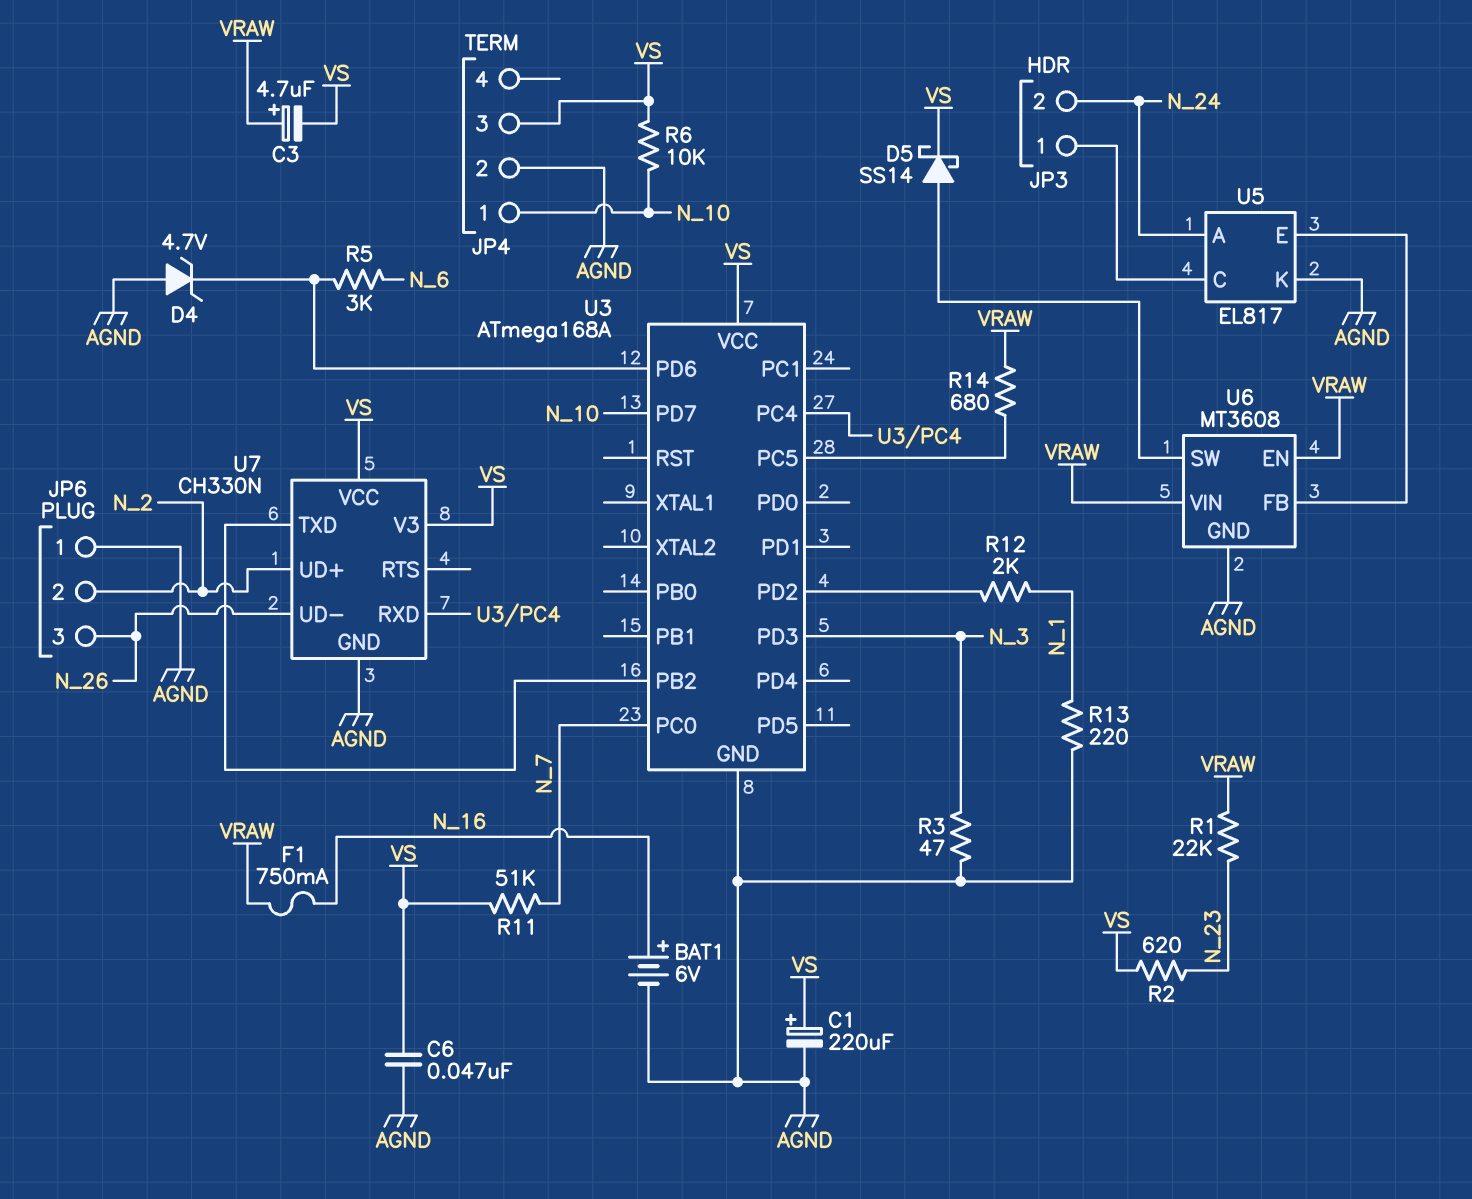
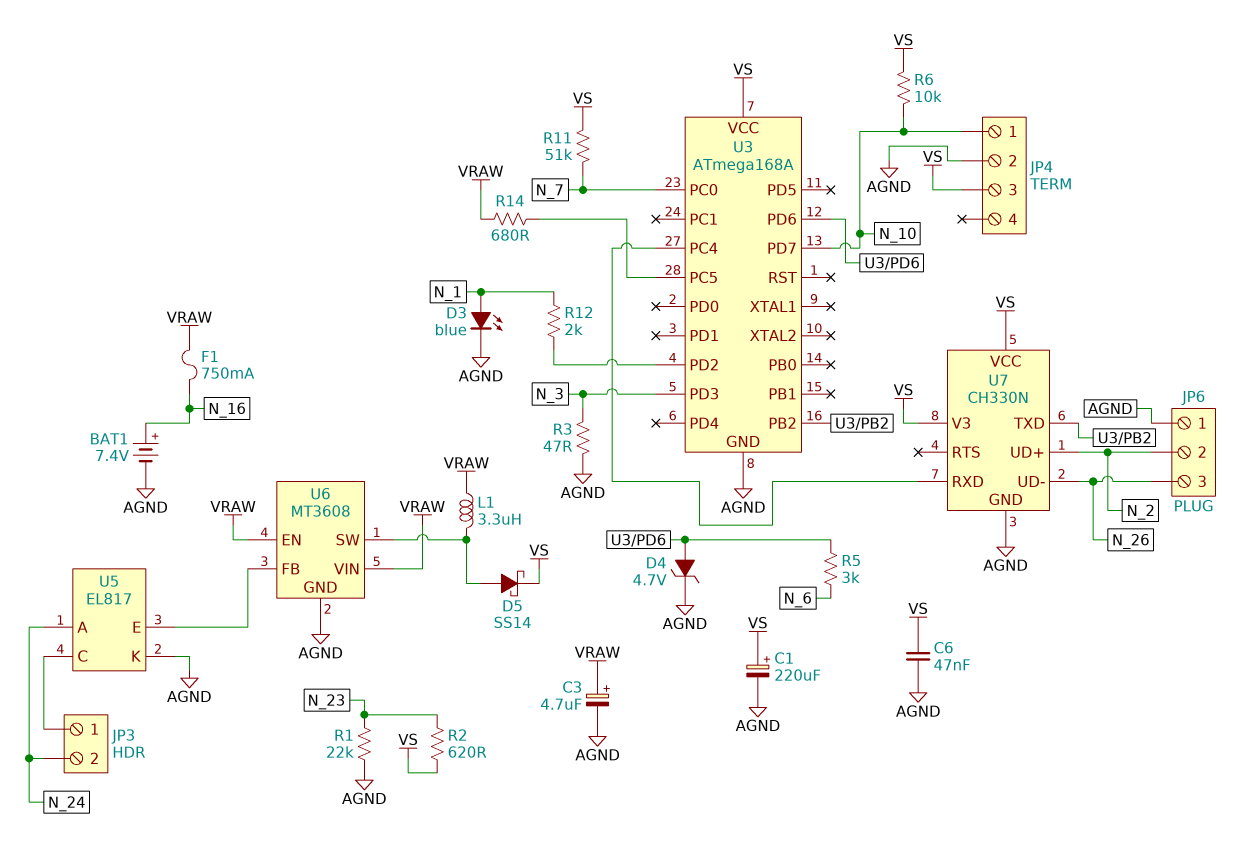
BAT1: 6V (plus N_16, minus AGND) -> 7.4V (plus N_16, minus AGND)
C3: 4.7uF (plus VRAW, minus VS) -> 4.7uF (plus VRAW, minus AGND)
D3: none -> LED blue (A N_1, K AGND)
D4: zener 4.7V (A AGND, K U3/PD6) -> zener 4.7V (A U3/PD6, K AGND)
L1: none -> 3.3uH (U6/SW, VRAW)
R1: 22k (N_23, VRAW) -> 22k (AGND, N_23)
R13: 220 (AGND, N_1) -> none

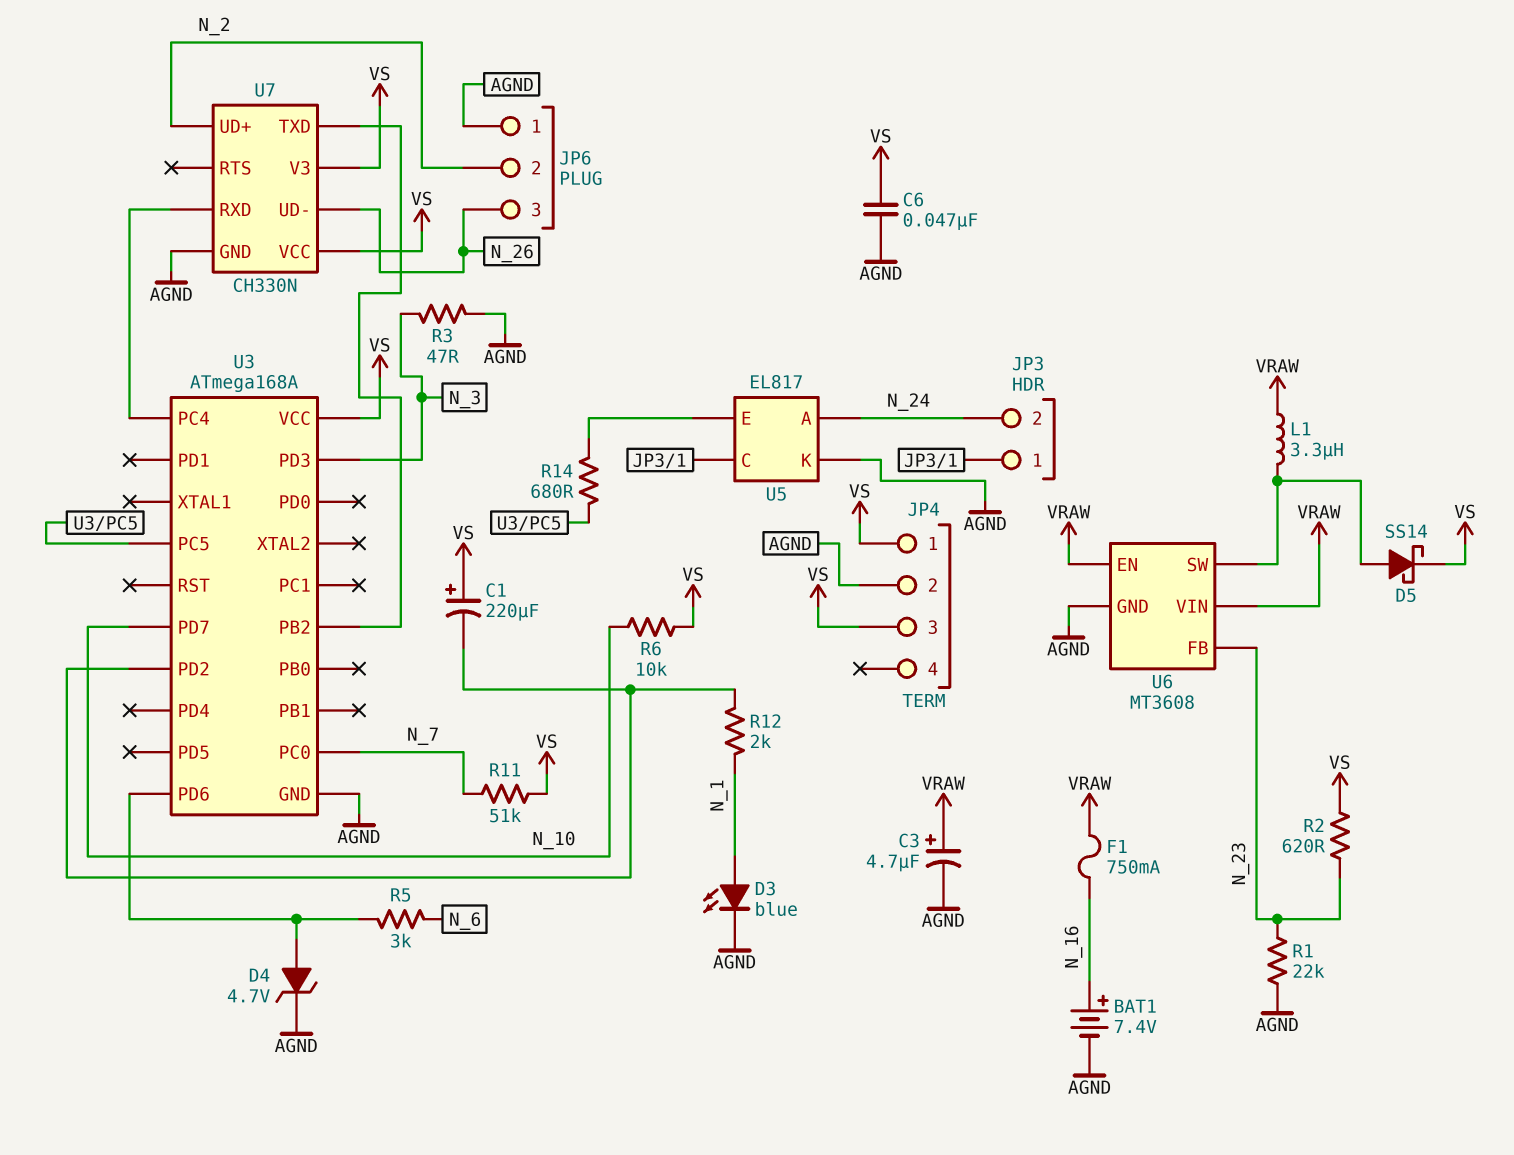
C1: 220uF (plus VS, minus AGND) -> 220uF (plus VS, minus U3/PD2)
JP4 pin 1: N_10 -> VS
R14: 680 (U3/PC5, VRAW) -> 680 (U3/PC5, U5/E)
U6 pin FB: U5/E -> N_23

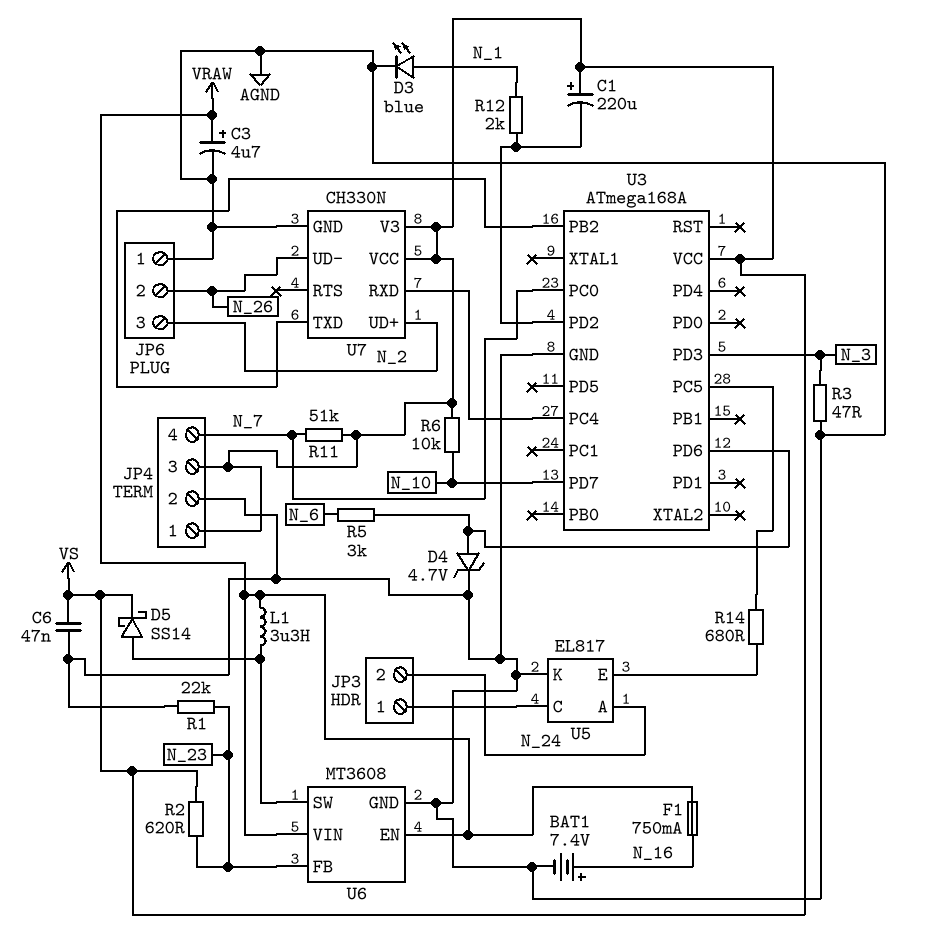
JP4 pin 4: none -> N_7
JP6 pin 2: N_2 -> N_26
JP6 pin 3: N_26 -> N_2

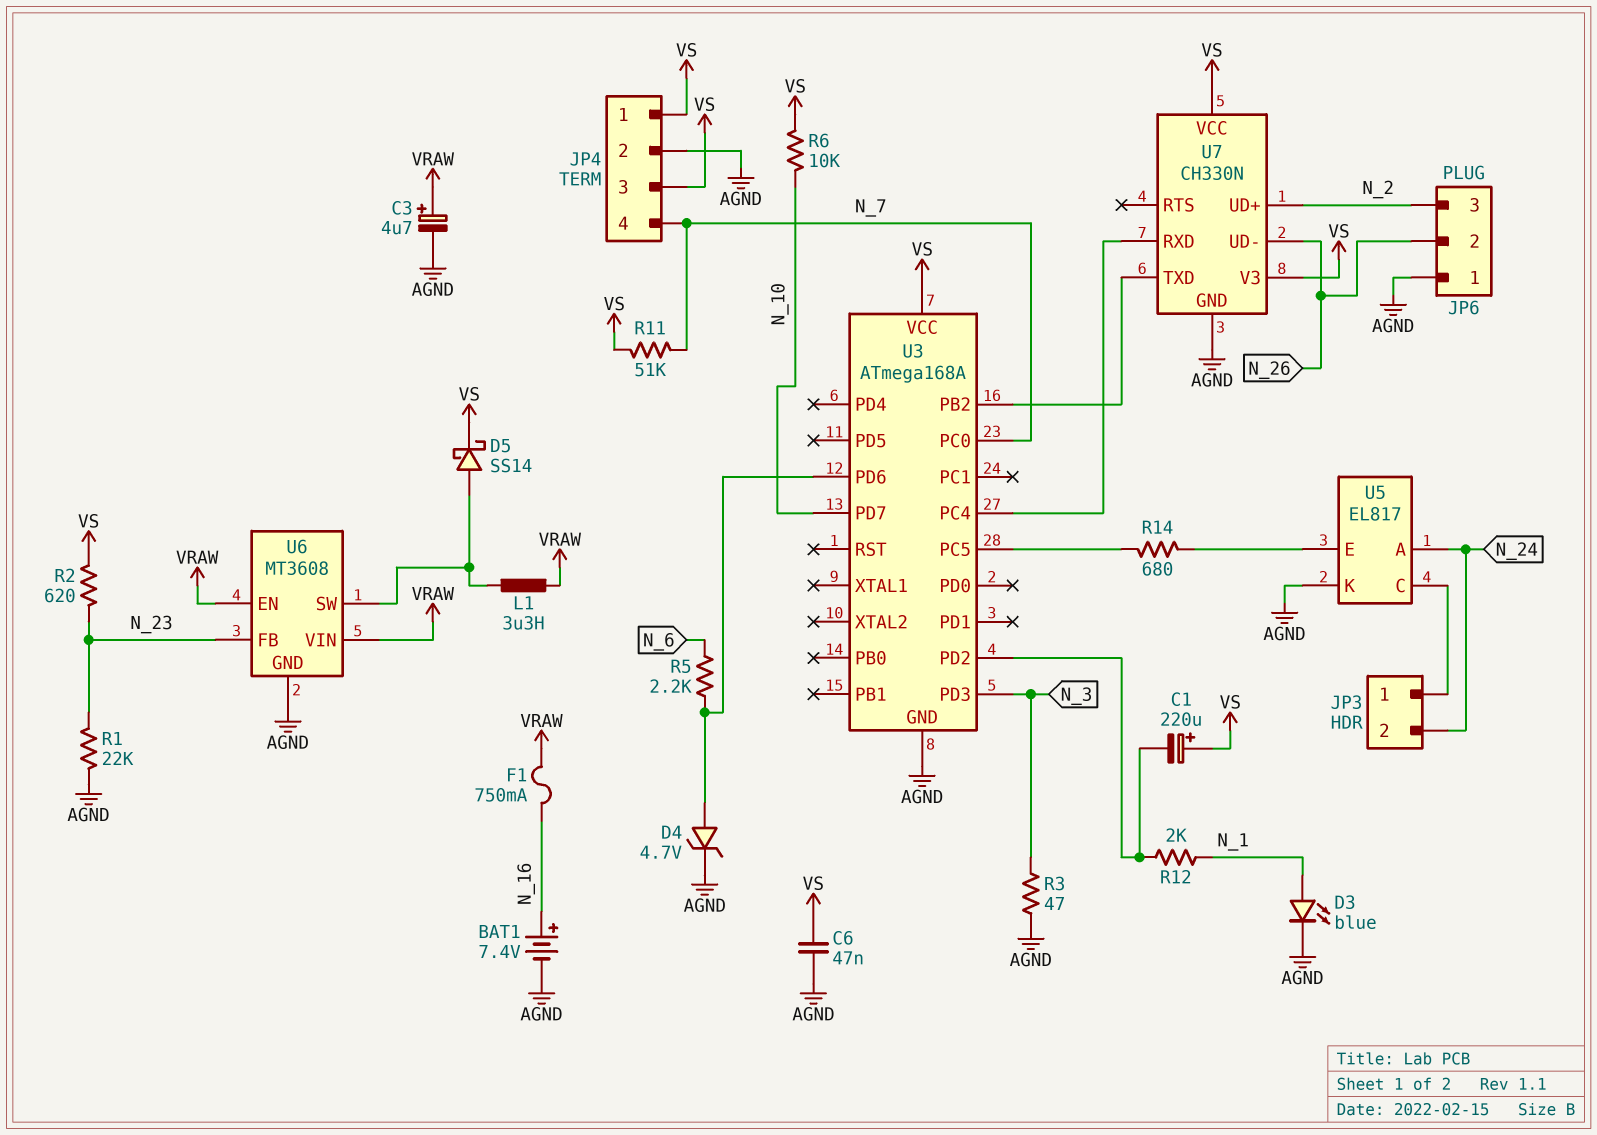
R5: 3k (N_6, U3/PD6) -> 2.2k (N_6, U3/PD6)

